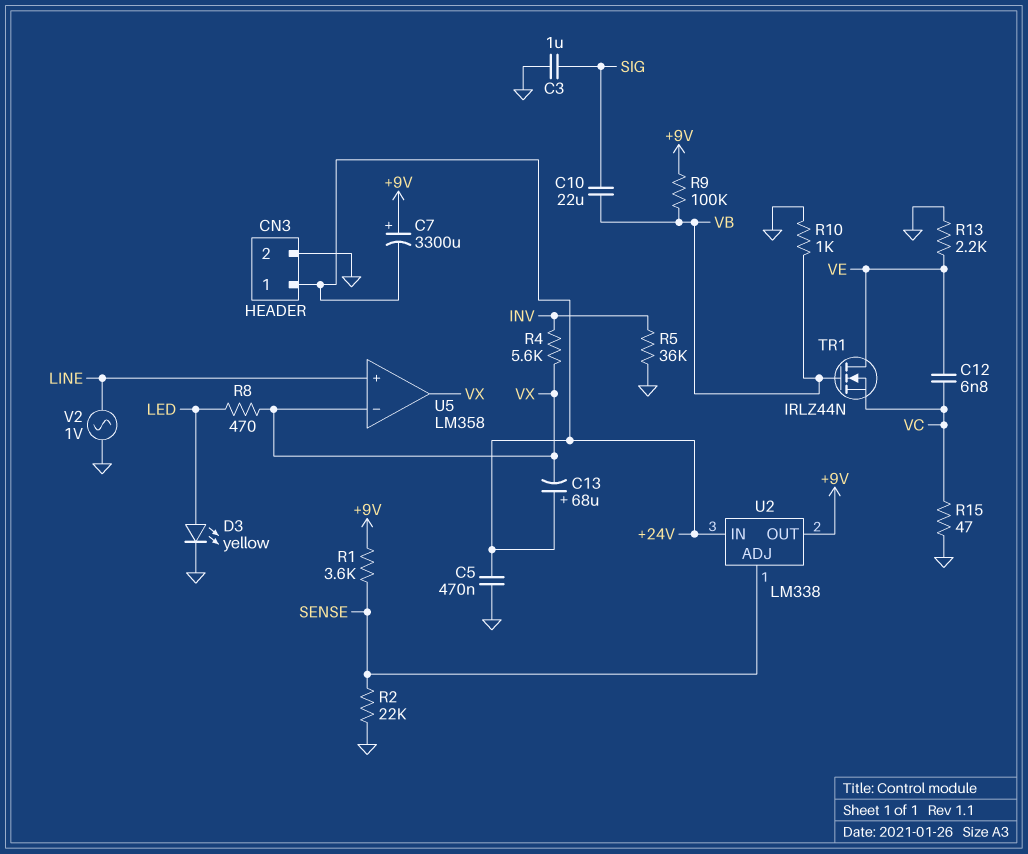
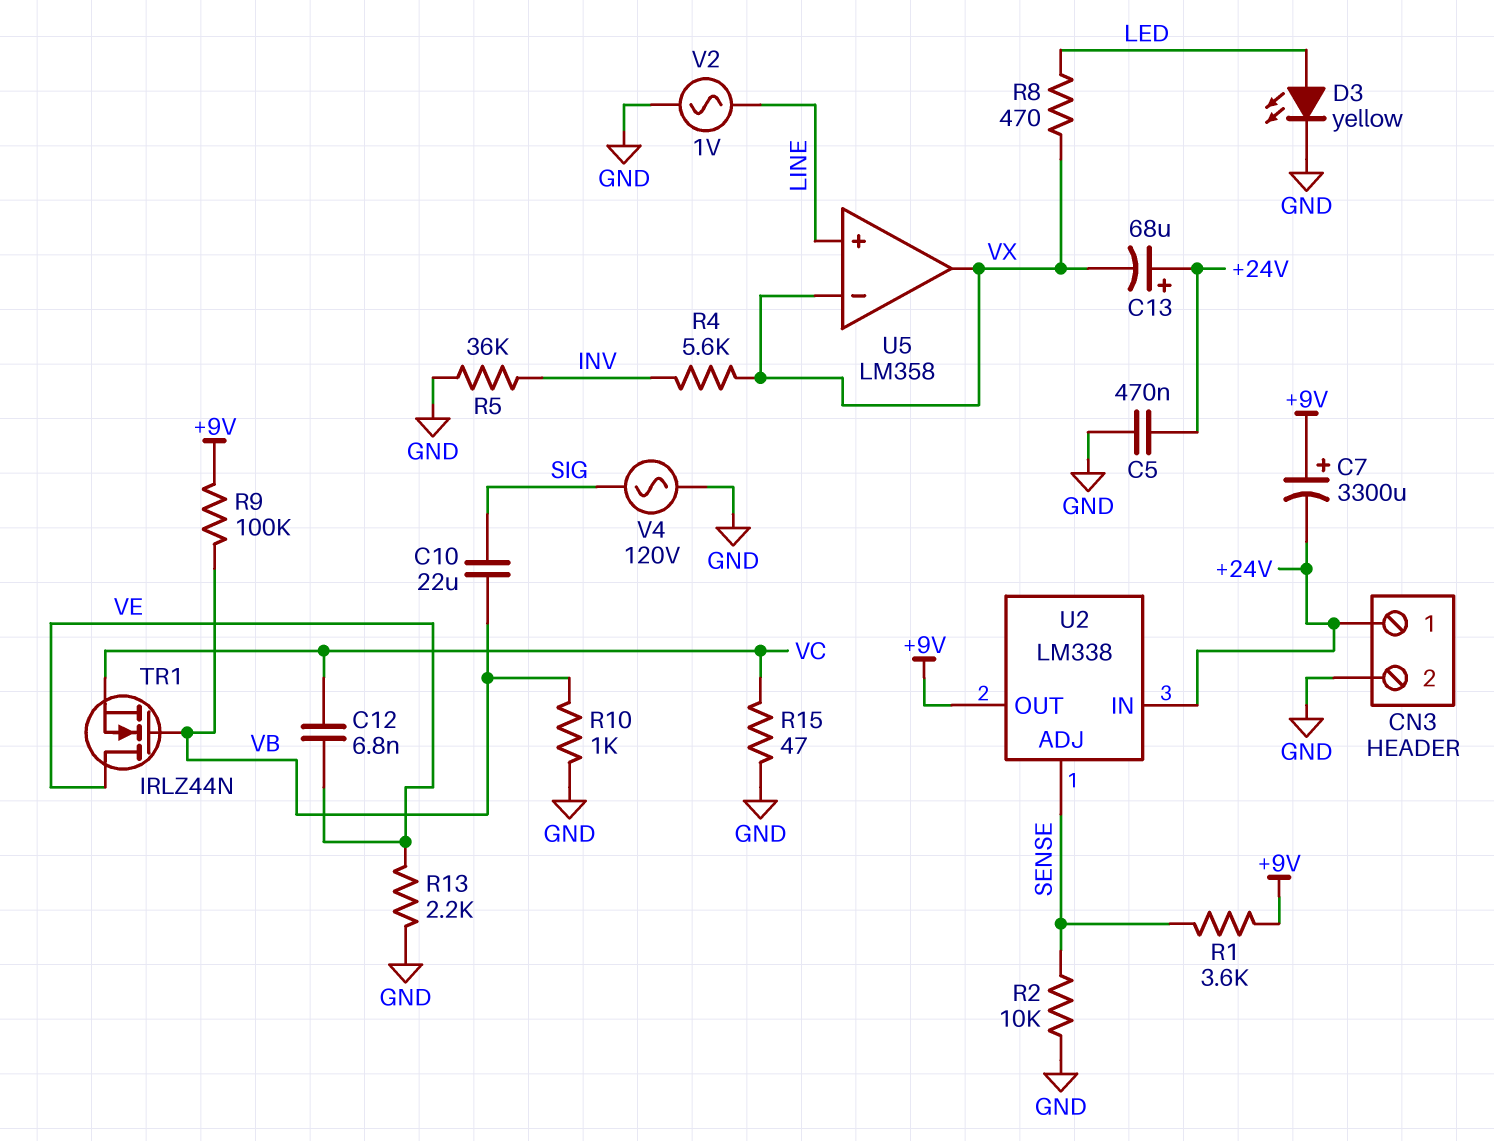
C3: 1uF (GND, SIG) -> none
R2: 22k (GND, SENSE) -> 10k (GND, SENSE)
V4: none -> AC 120V (GND, SIG)

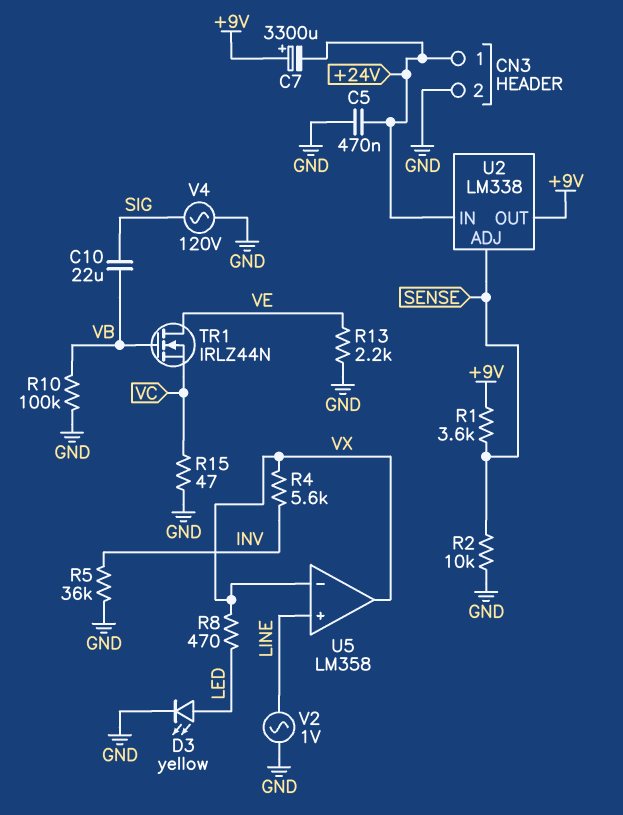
C12: 6.8nF (VC, VE) -> none
C13: 68uF (plus +24V, minus VX) -> none
R9: 100k (+9V, VB) -> none
R10: 1k (GND, VB) -> 100k (GND, VB)

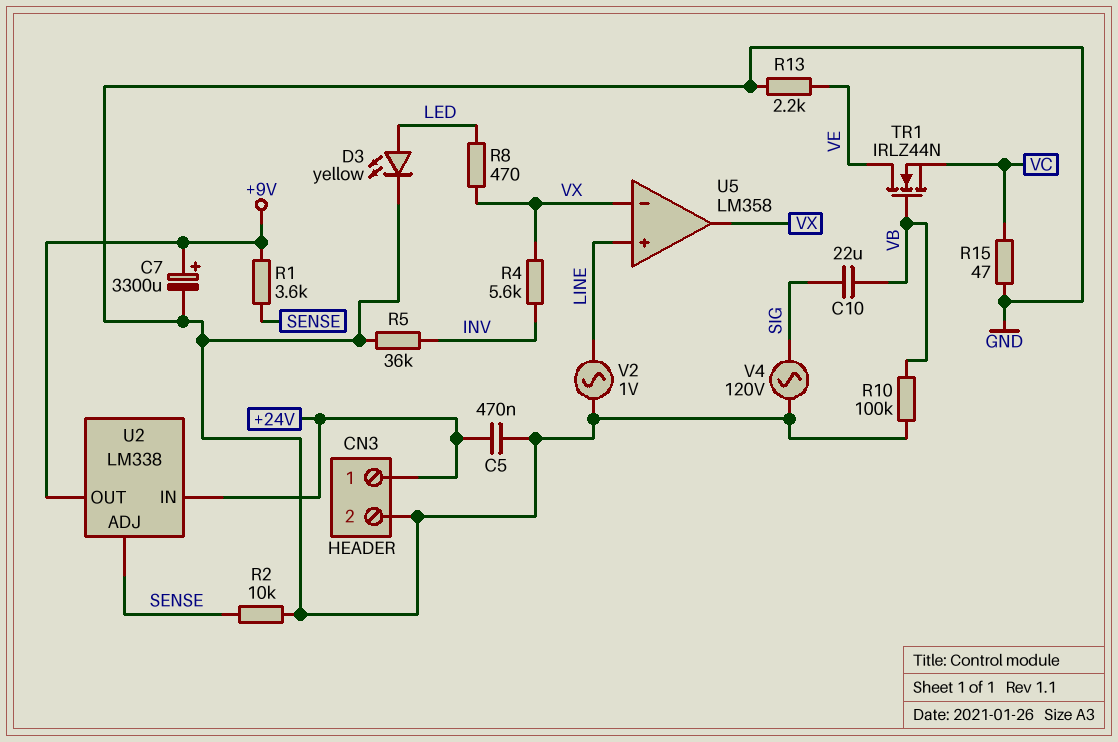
C7: 3300uF (plus +9V, minus +24V) -> 3300uF (plus +9V, minus GND)

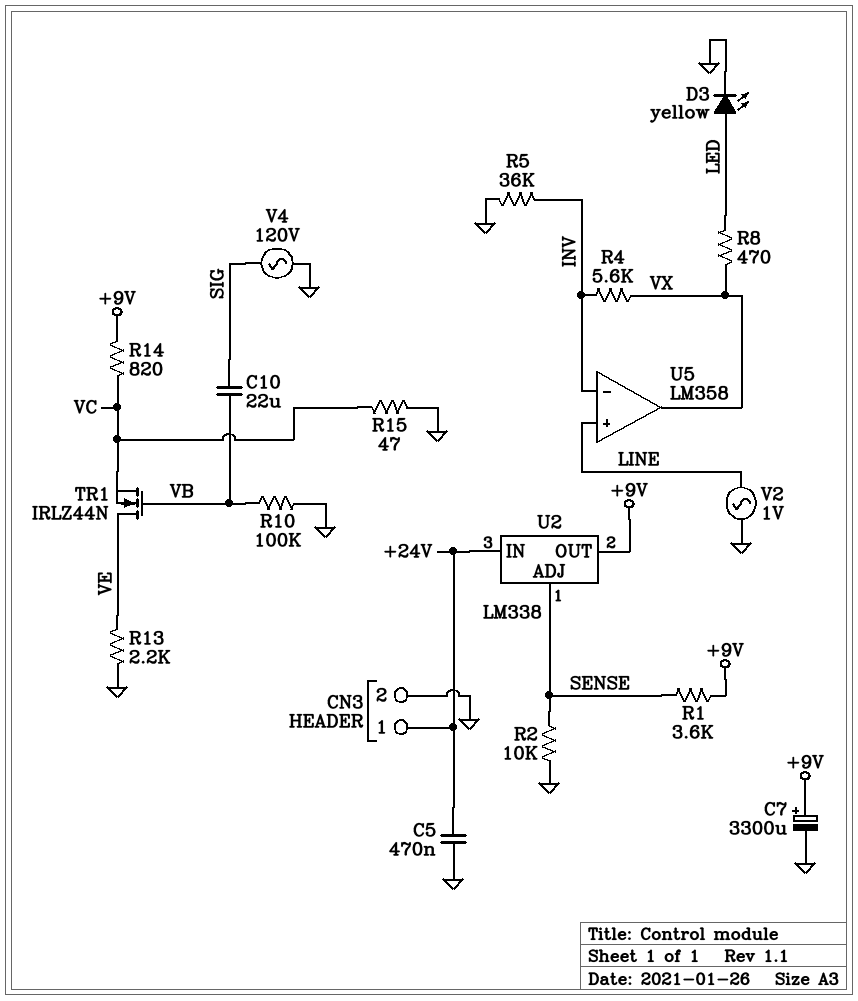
R14: none -> 820 (+9V, VC)
U5 pin in-: VX -> INV

